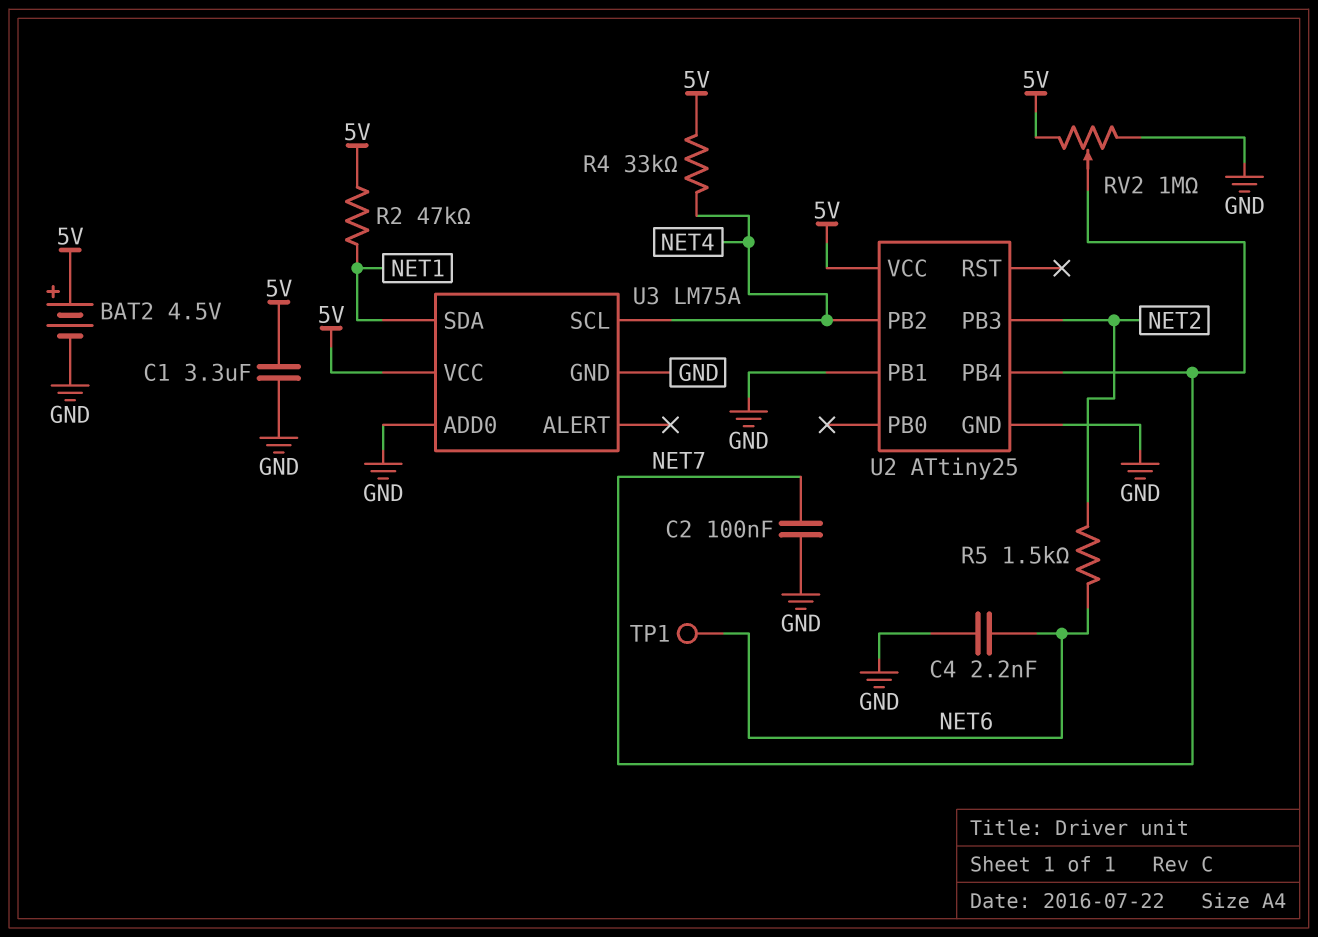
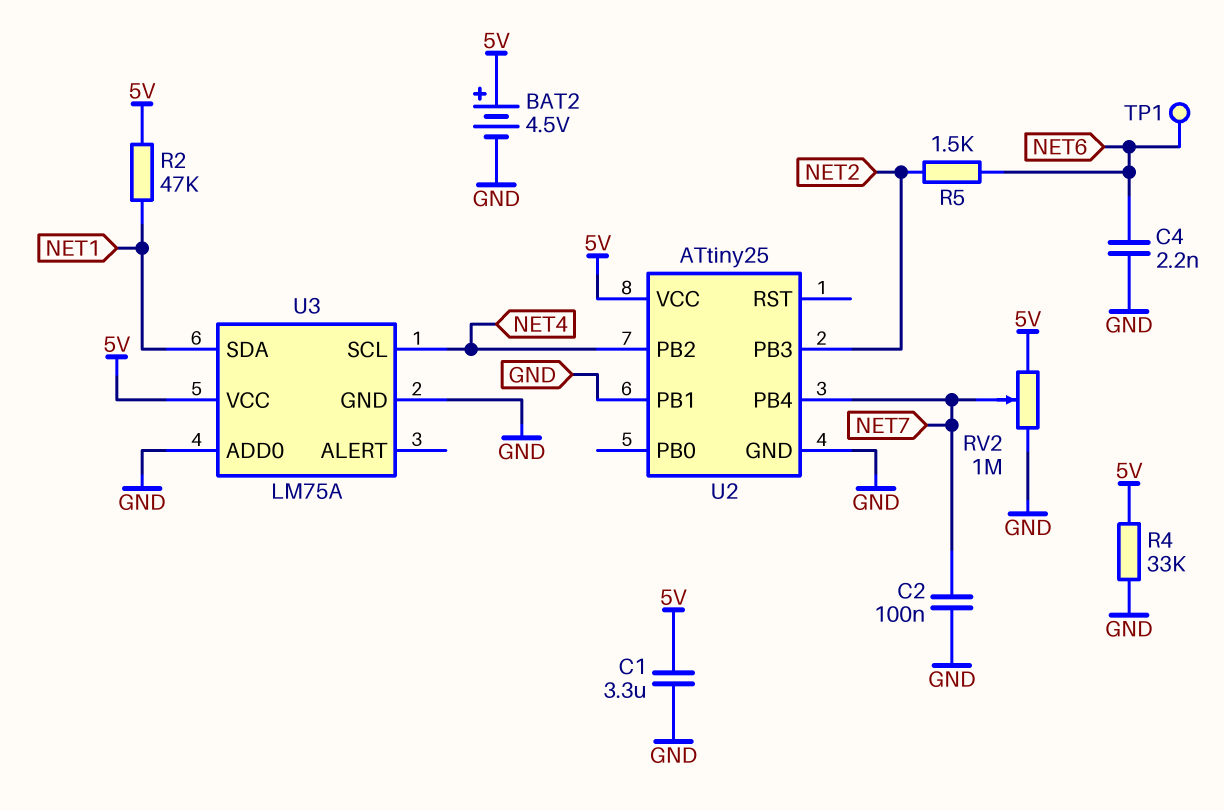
R4: 33k (5V, NET4) -> 33k (5V, GND)

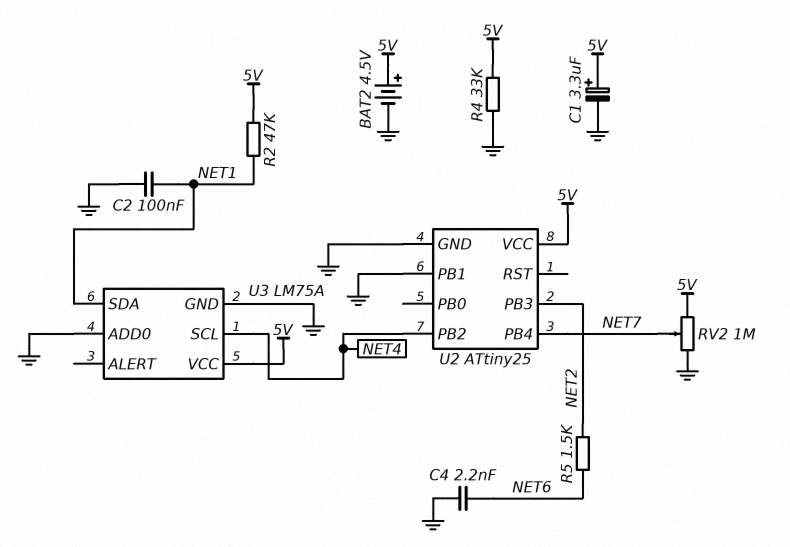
C1: 3.3uF (5V, GND) -> 3.3uF (plus 5V, minus GND)
C2: 100nF (GND, NET7) -> 100nF (GND, NET1)
TP1: test point (NET6) -> none

